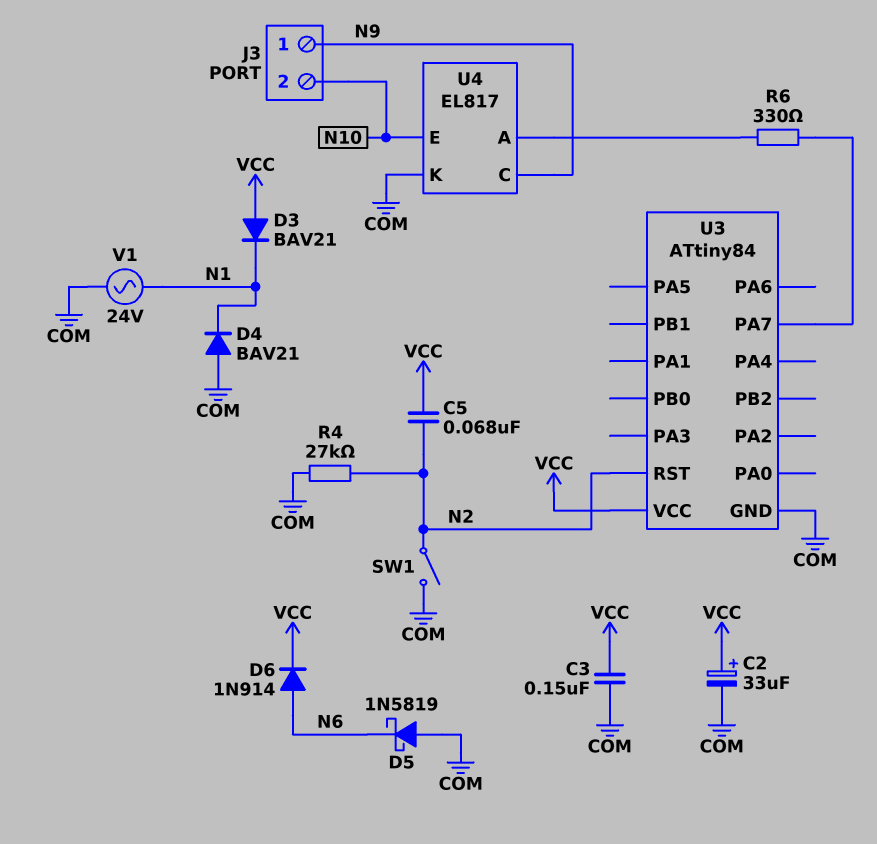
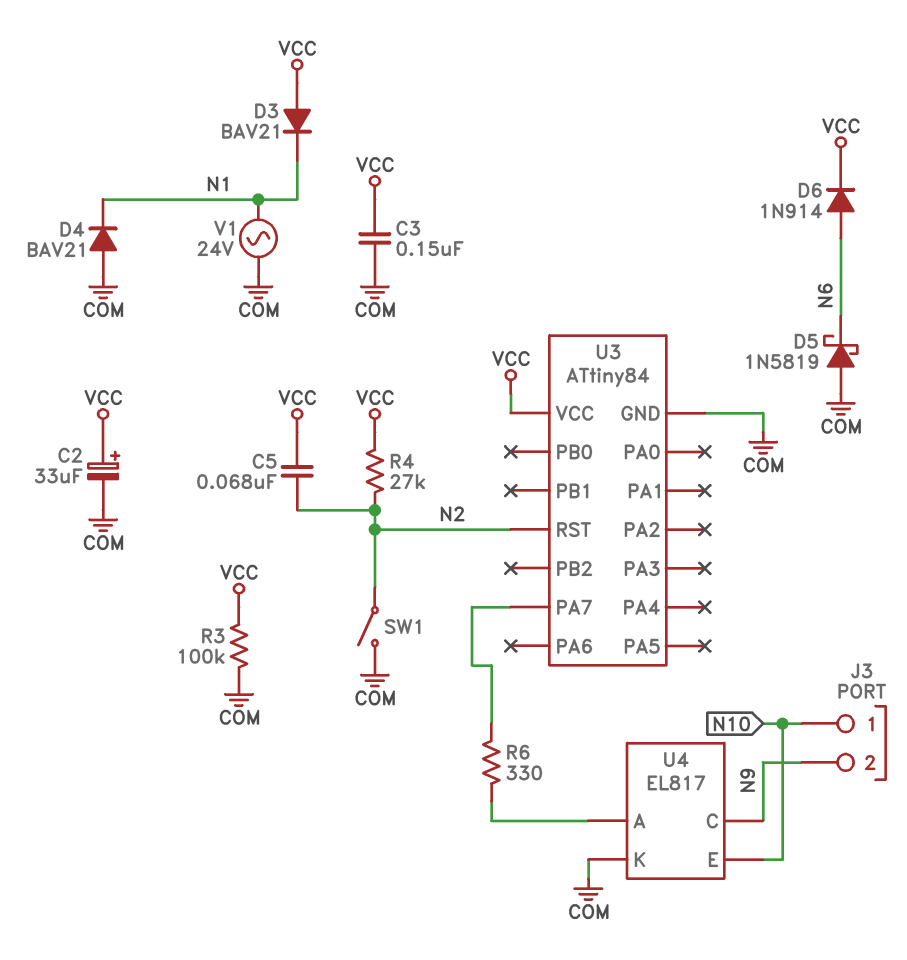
J3 pin 1: N9 -> N10
J3 pin 2: N10 -> N9
R3: none -> 100k (COM, VCC)
R4: 27k (COM, N2) -> 27k (N2, VCC)

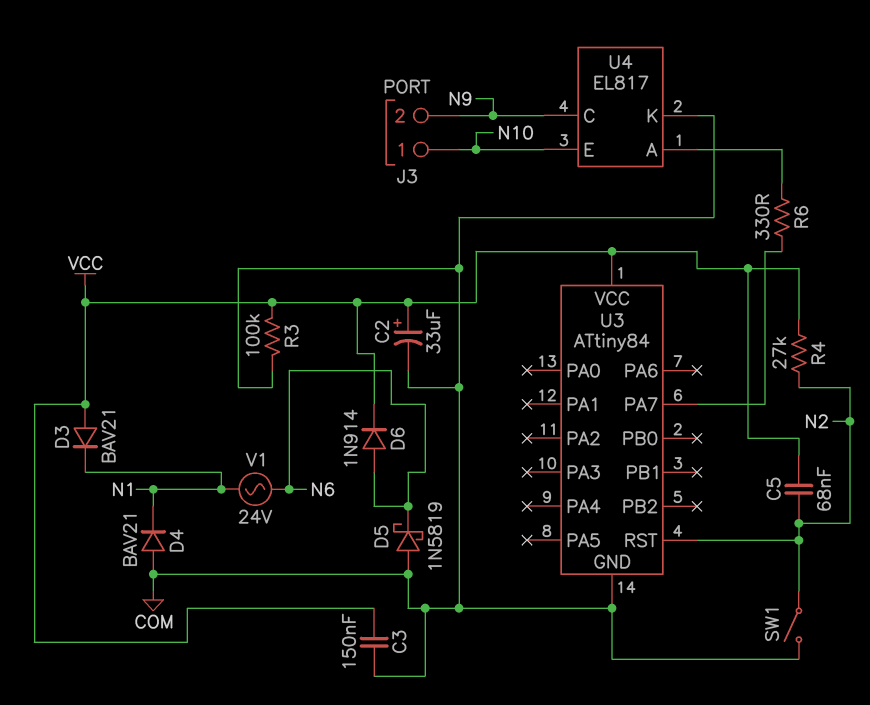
V1: AC 24V (COM, N1) -> AC 24V (N1, N6)

